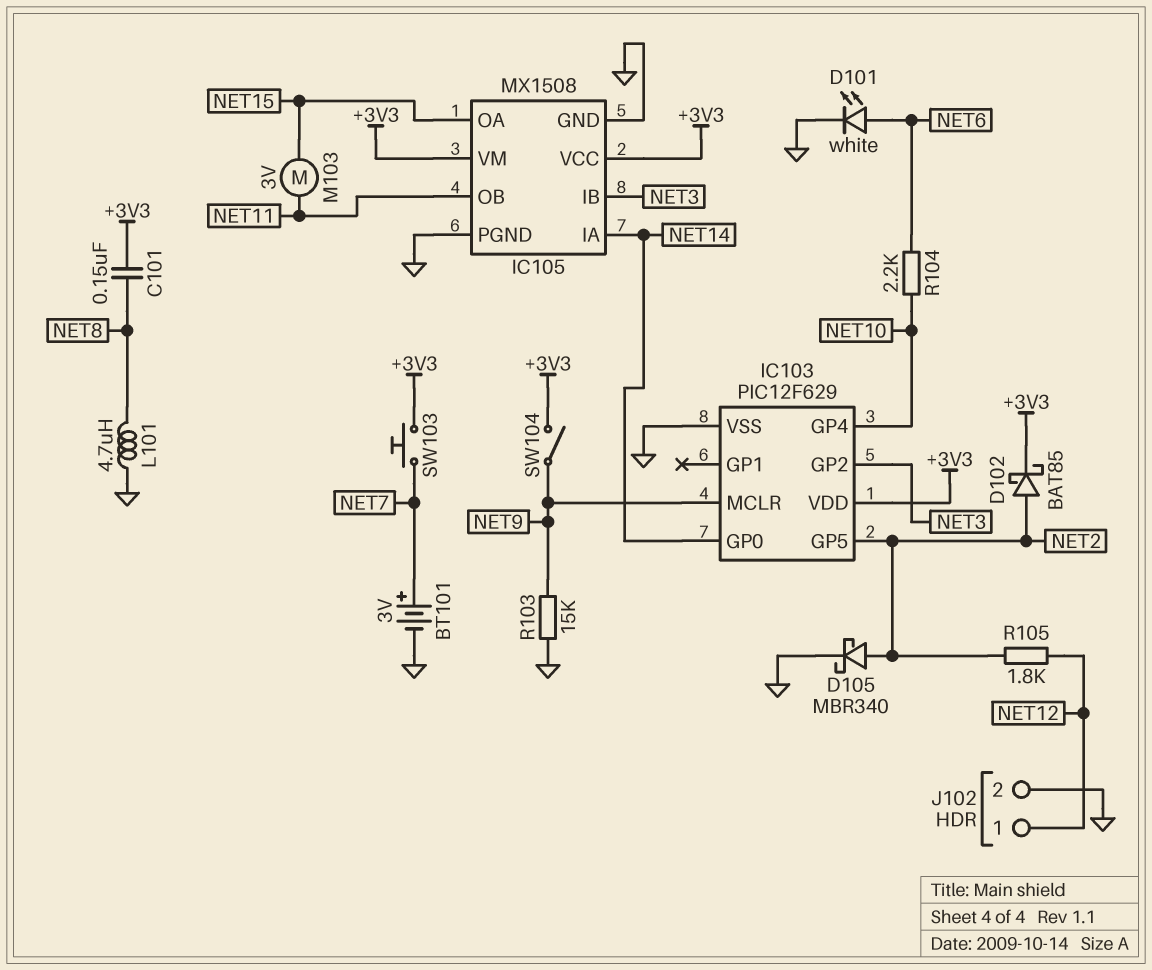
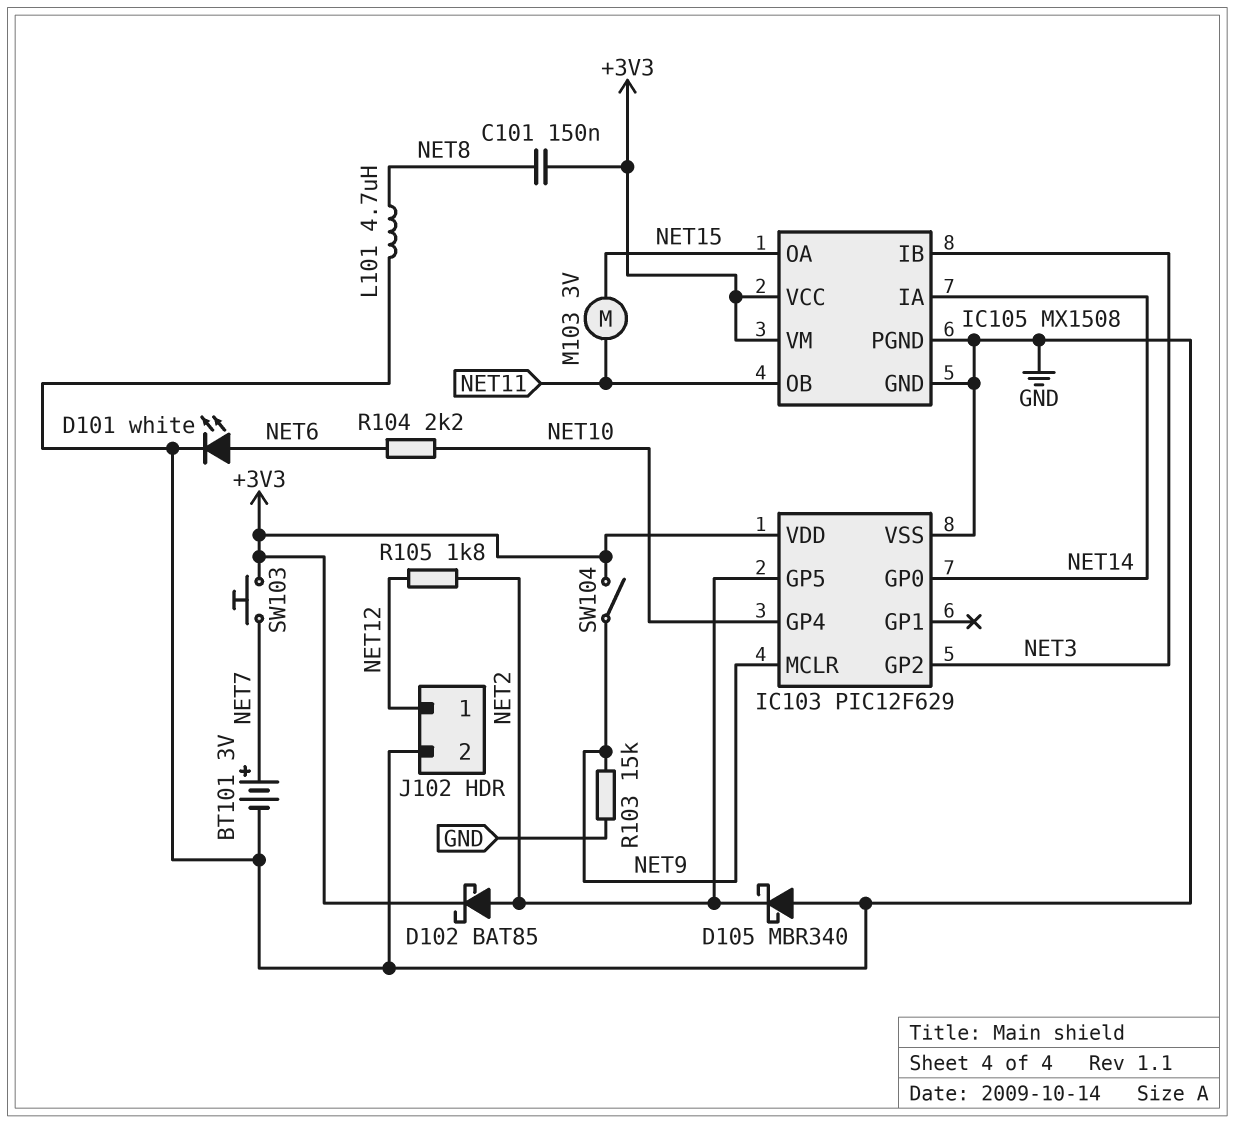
D105: schottky MBR340 (A NET2, K GND) -> schottky MBR340 (A GND, K NET2)

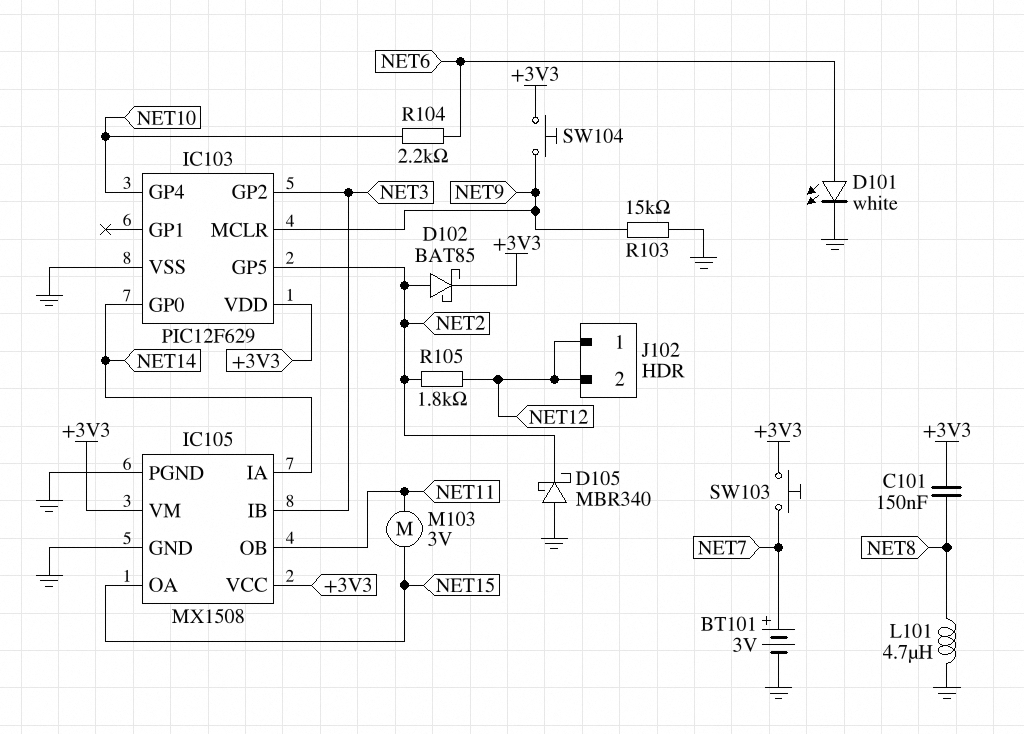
J102 pin 2: GND -> NET12
SW104: switch (+3V3, NET9) -> button (+3V3, NET9)

